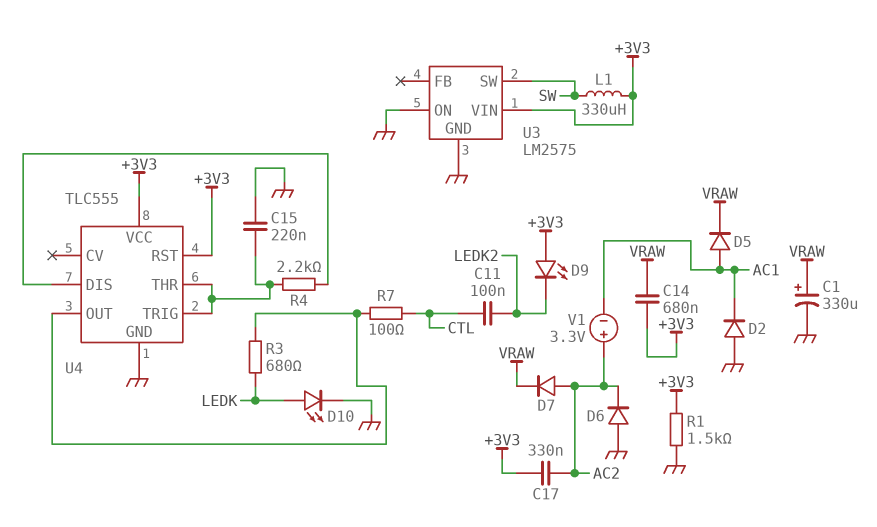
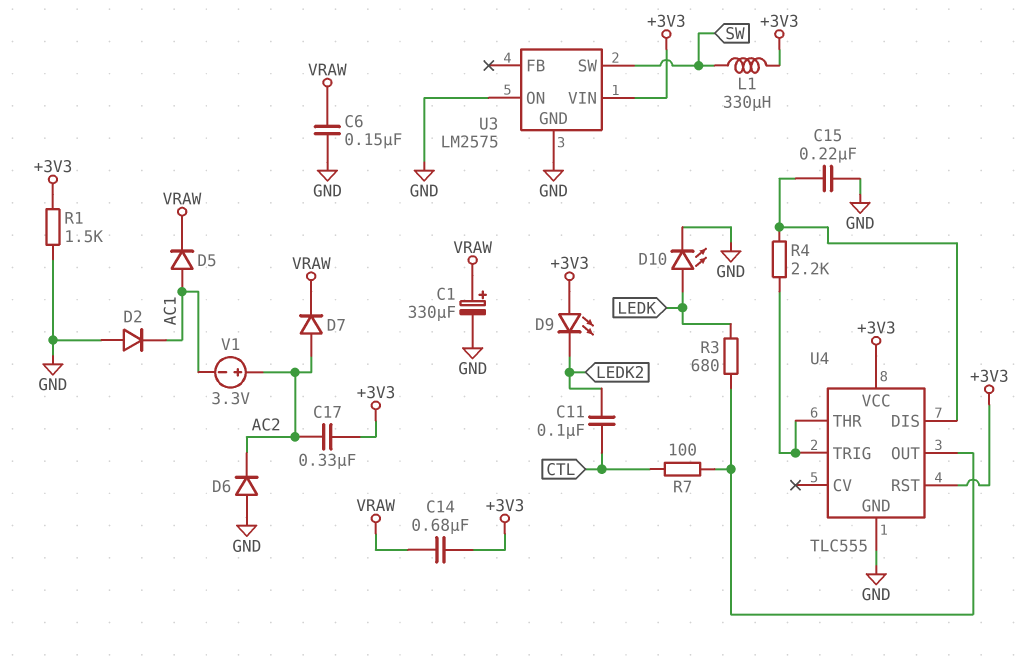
C6: none -> 150nF (GND, VRAW)
C15: 220nF (GND, U4/THR) -> 220nF (GND, U4/DIS)

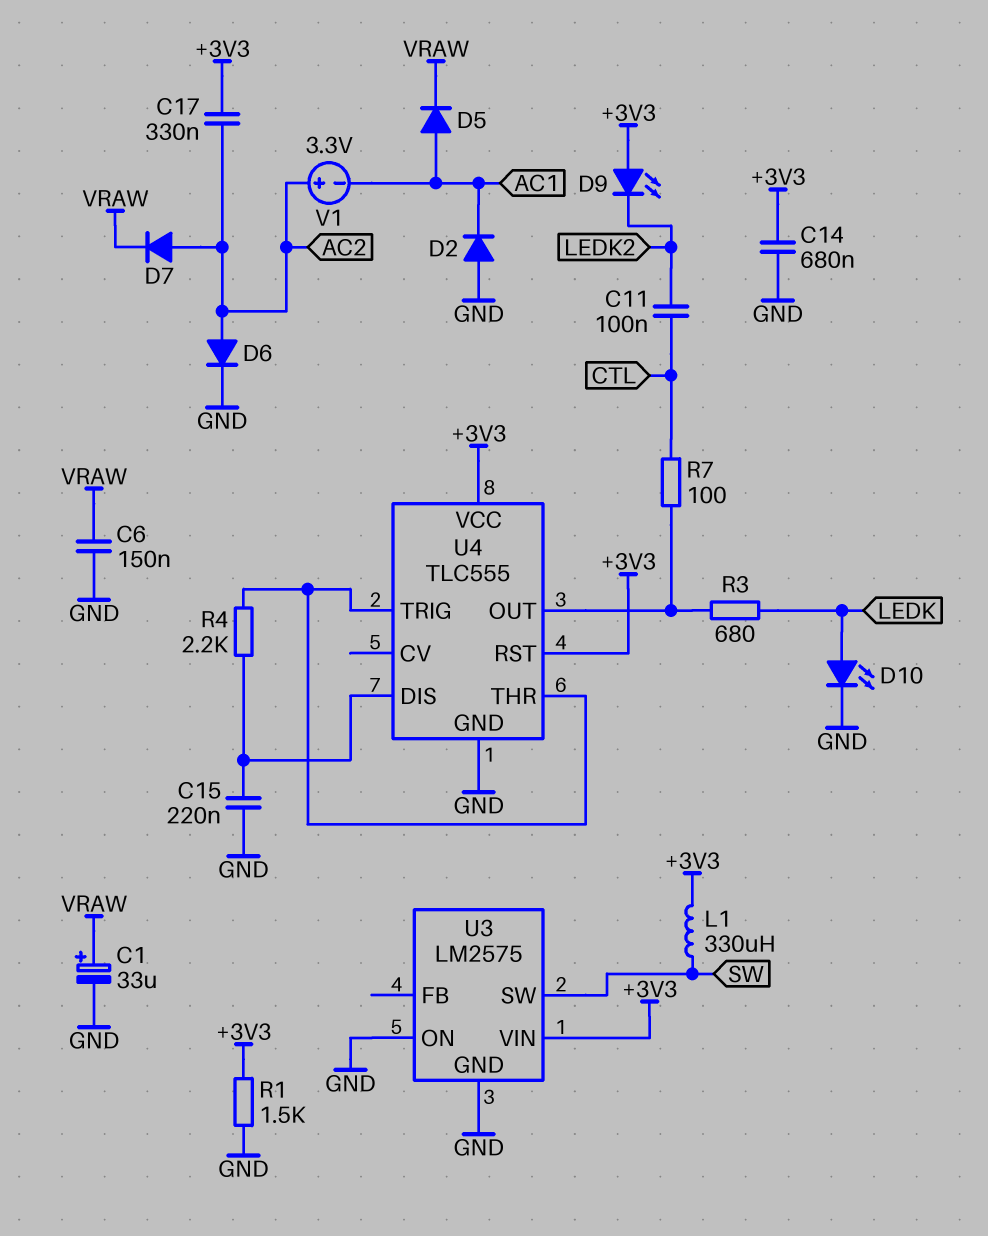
C1: 330uF (plus VRAW, minus GND) -> 33uF (plus VRAW, minus GND)
C14: 680nF (+3V3, VRAW) -> 680nF (+3V3, GND)
D6: diode (A GND, K AC2) -> diode (A AC2, K GND)

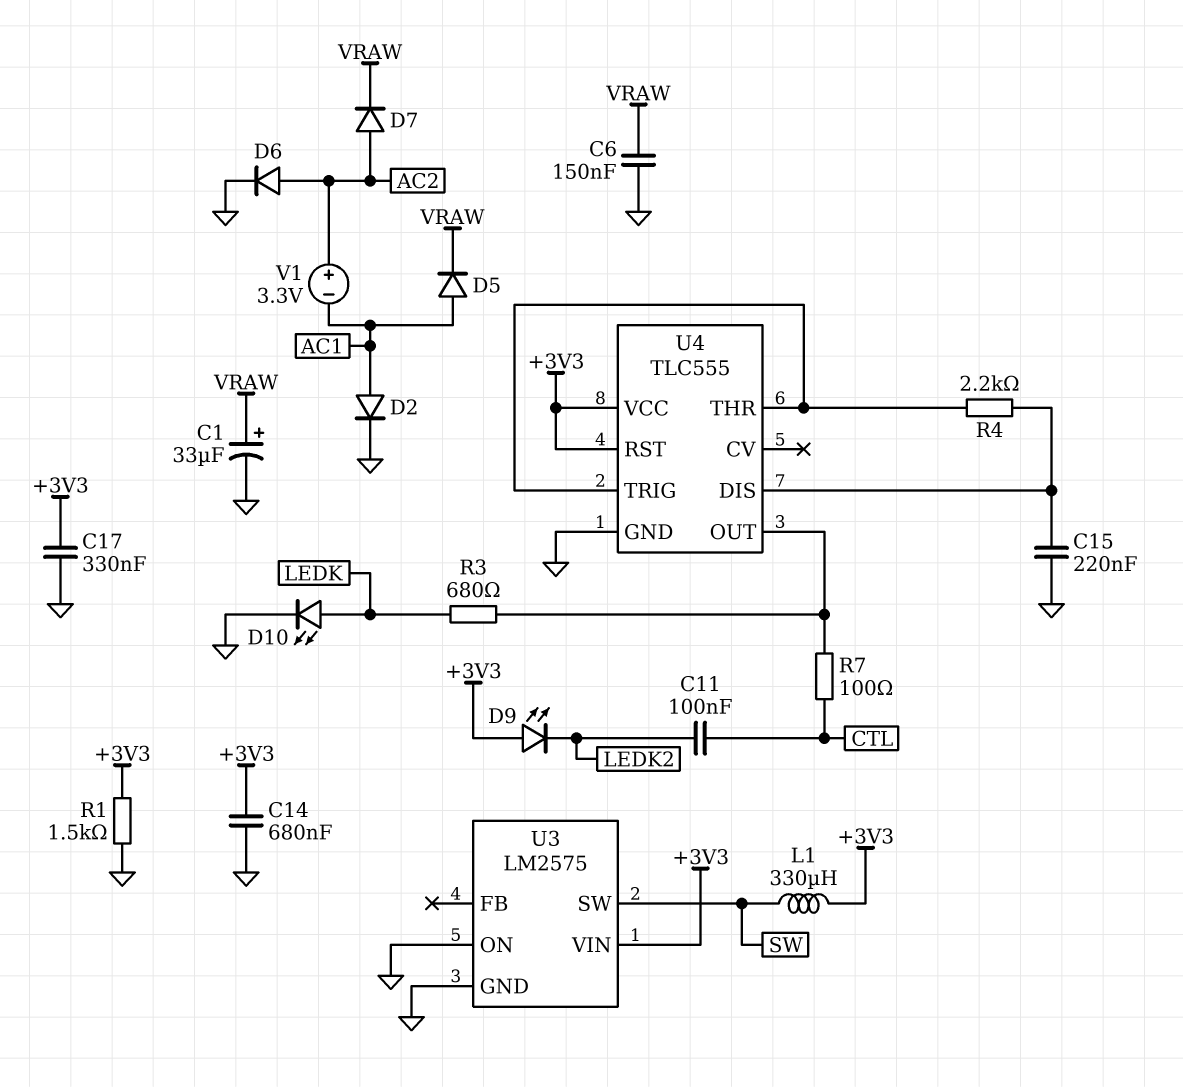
C17: 330nF (+3V3, AC2) -> 330nF (+3V3, GND)
D2: diode (A GND, K AC1) -> diode (A AC1, K GND)

